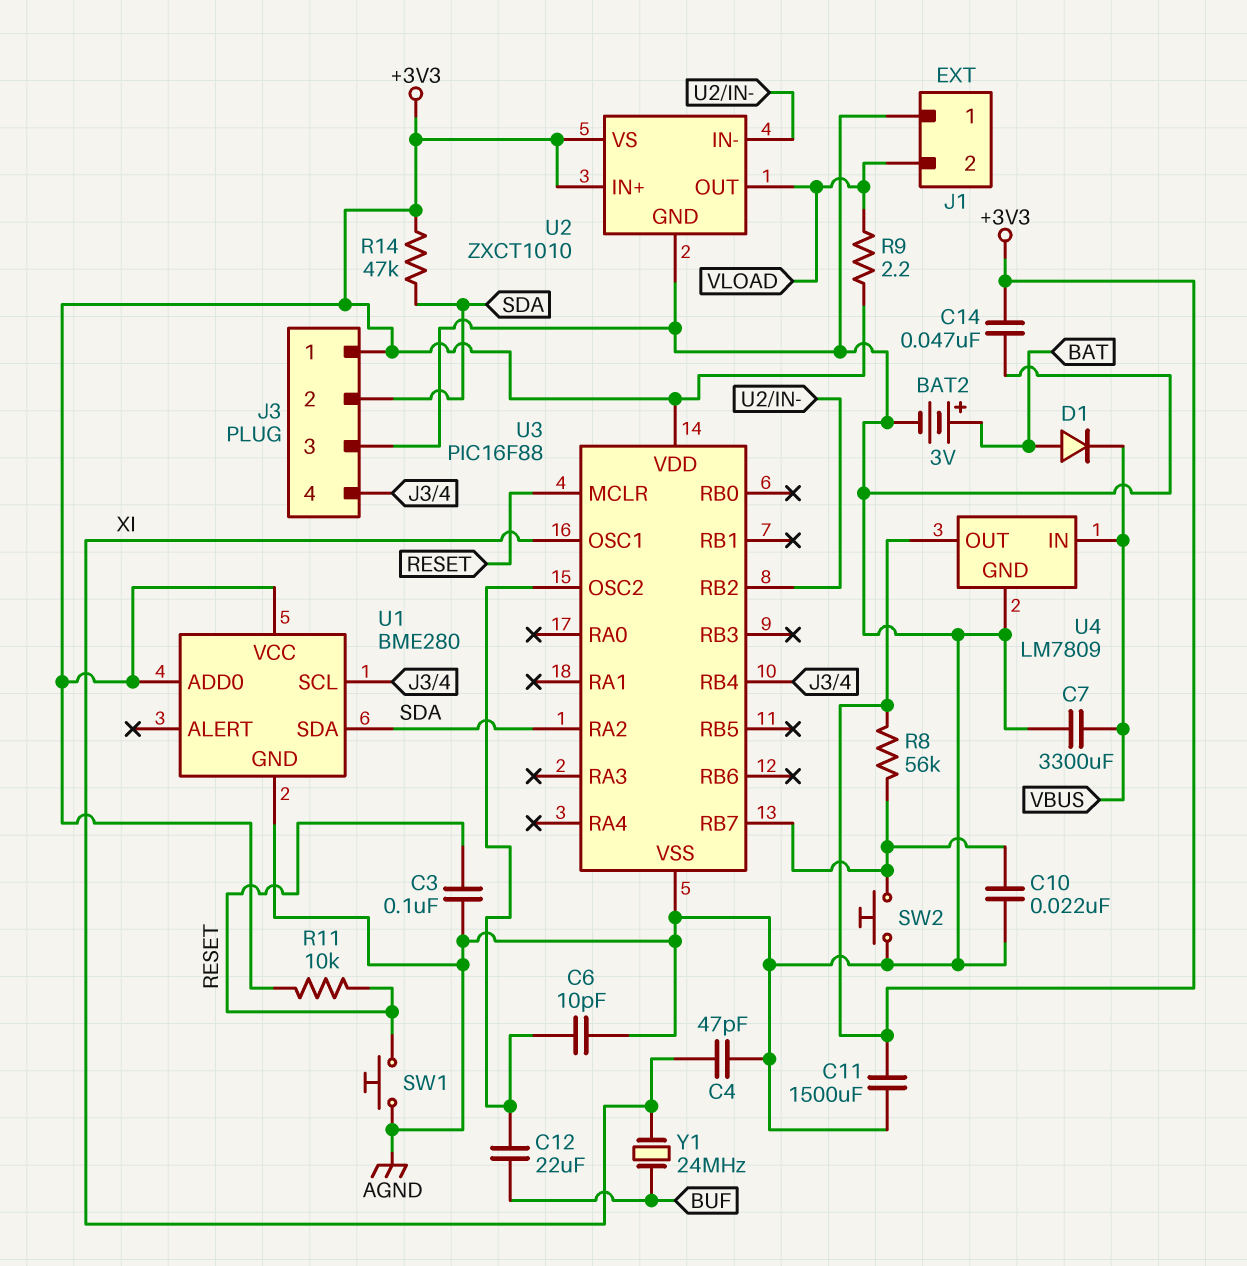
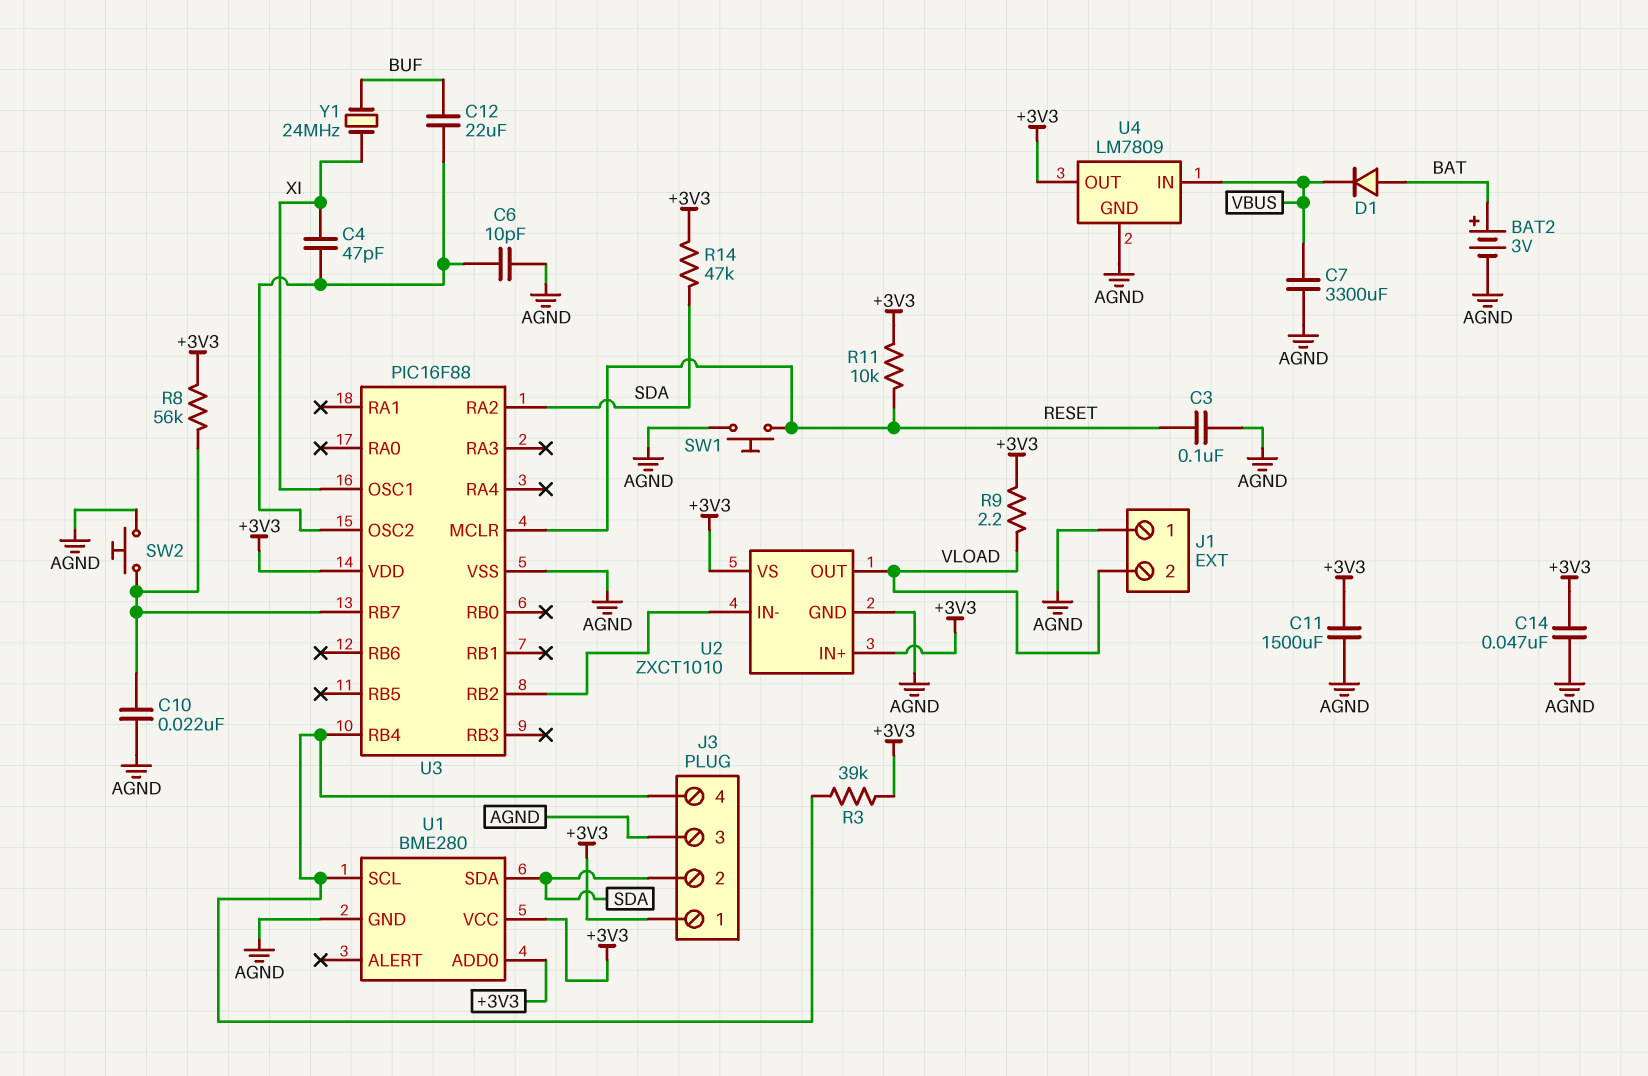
C4: 47pF (AGND, XI) -> 47pF (U3/OSC2, XI)
R3: none -> 39k (+3V3, J3/4)

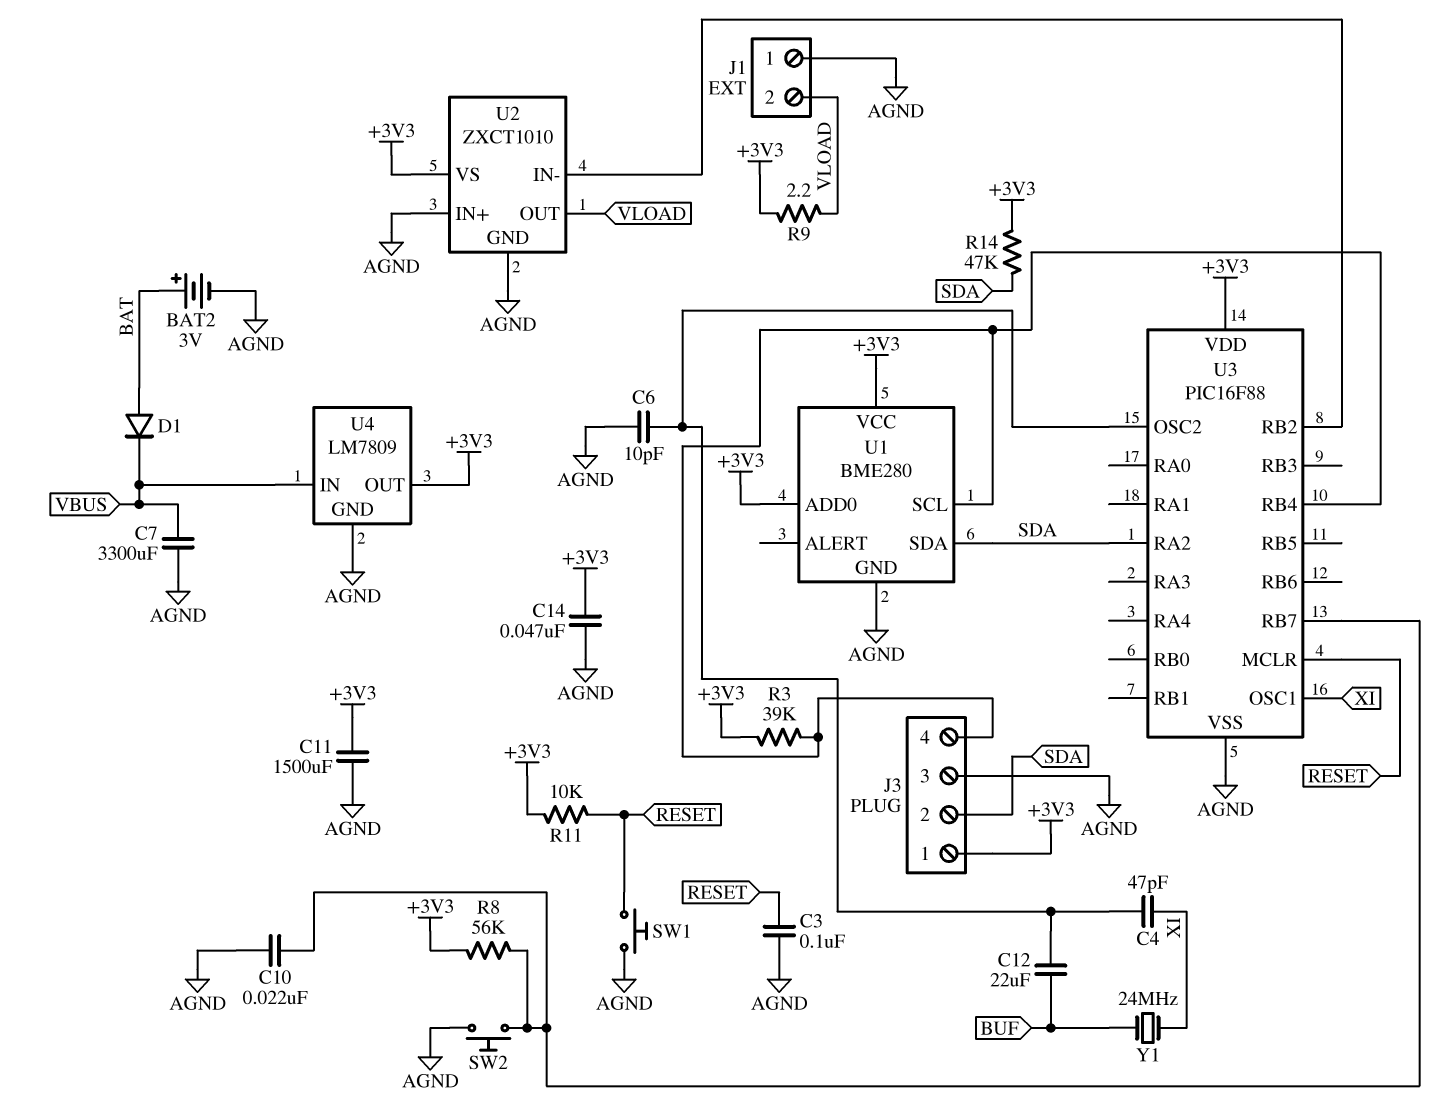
U2 pin IN+: +3V3 -> AGND

